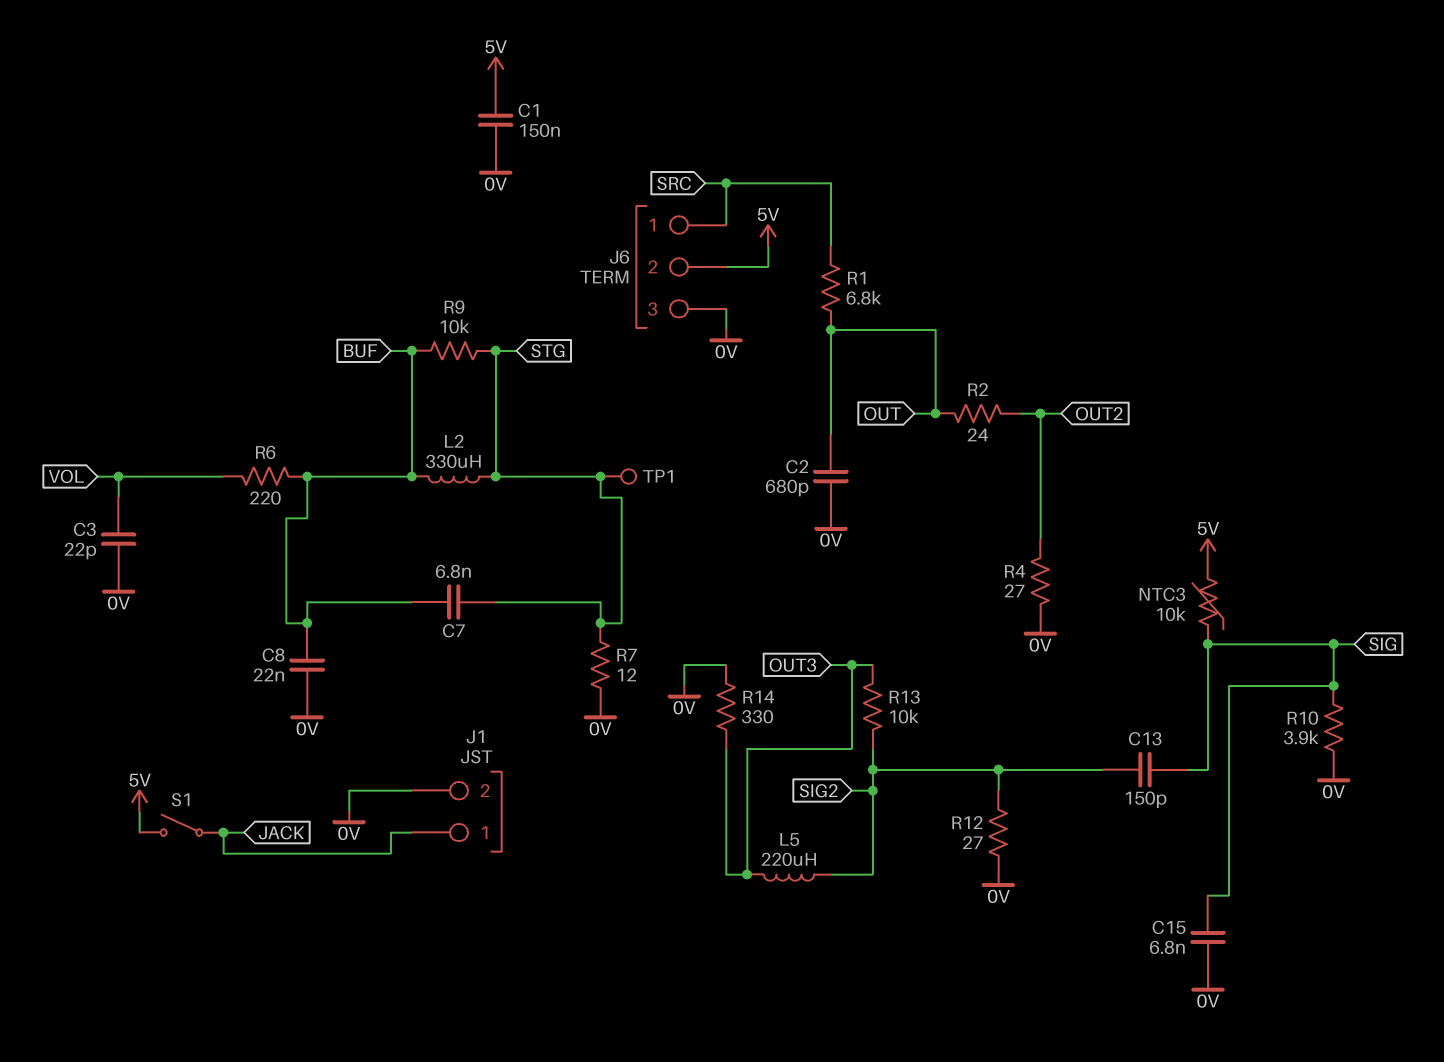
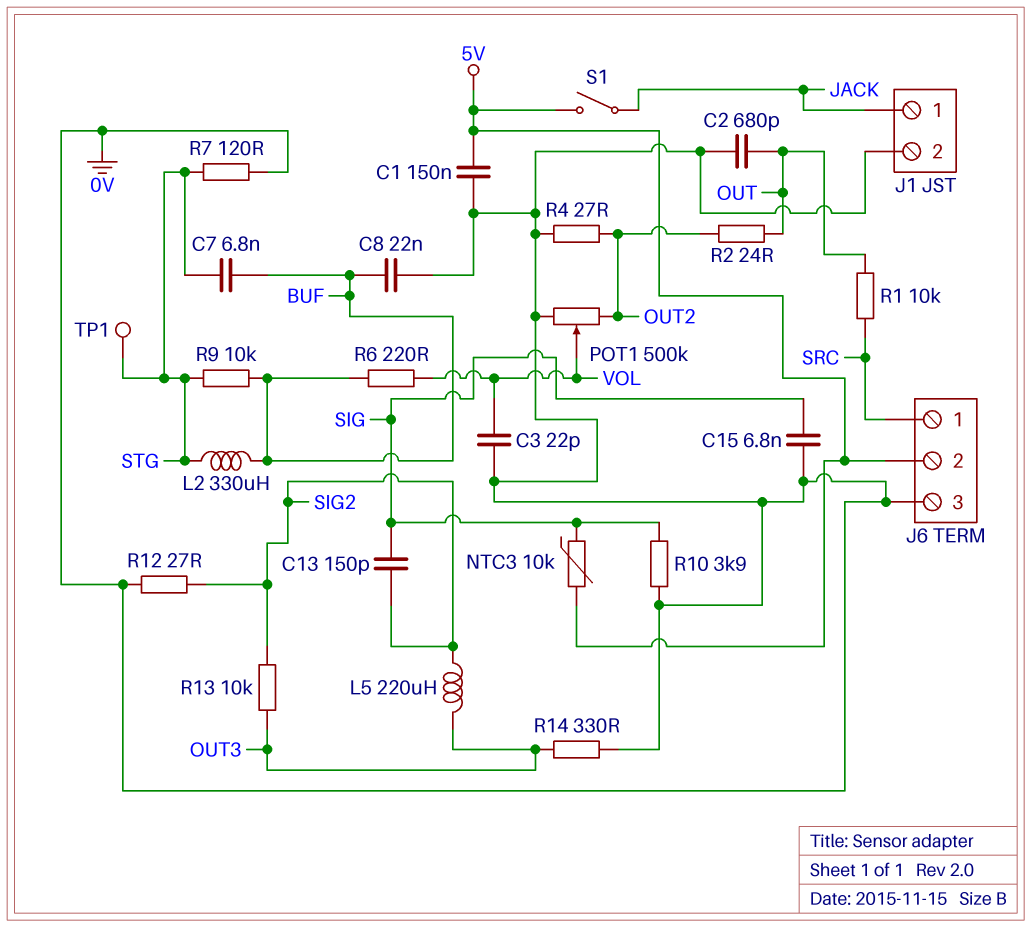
POT1: none -> 500k (0V, OUT2, wiper VOL)
R1: 6.8k (OUT, SRC) -> 10k (OUT, SRC)
R7: 12 (0V, STG) -> 120 (0V, STG)

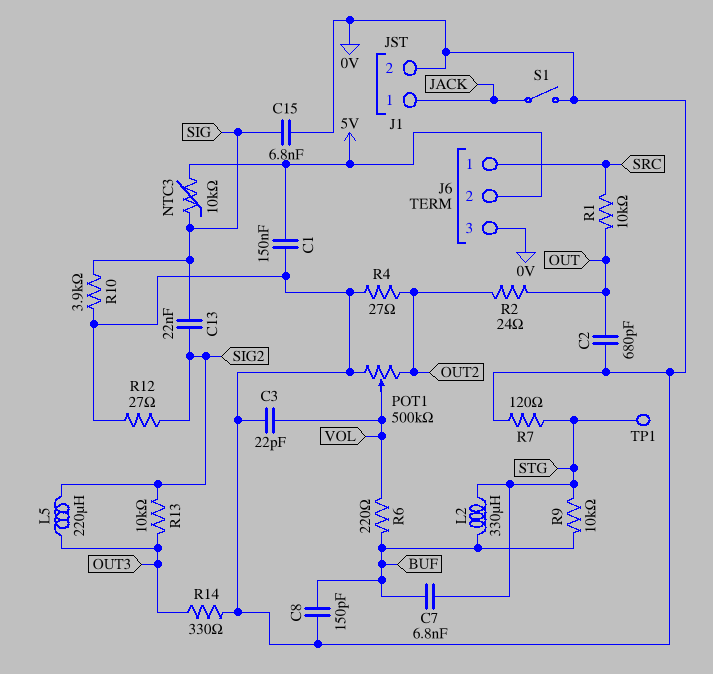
C8: 22nF (0V, BUF) -> 150pF (0V, BUF)
C13: 150pF (SIG, SIG2) -> 22nF (SIG, SIG2)
S1: switch (5V, JACK) -> switch (0V, JACK)

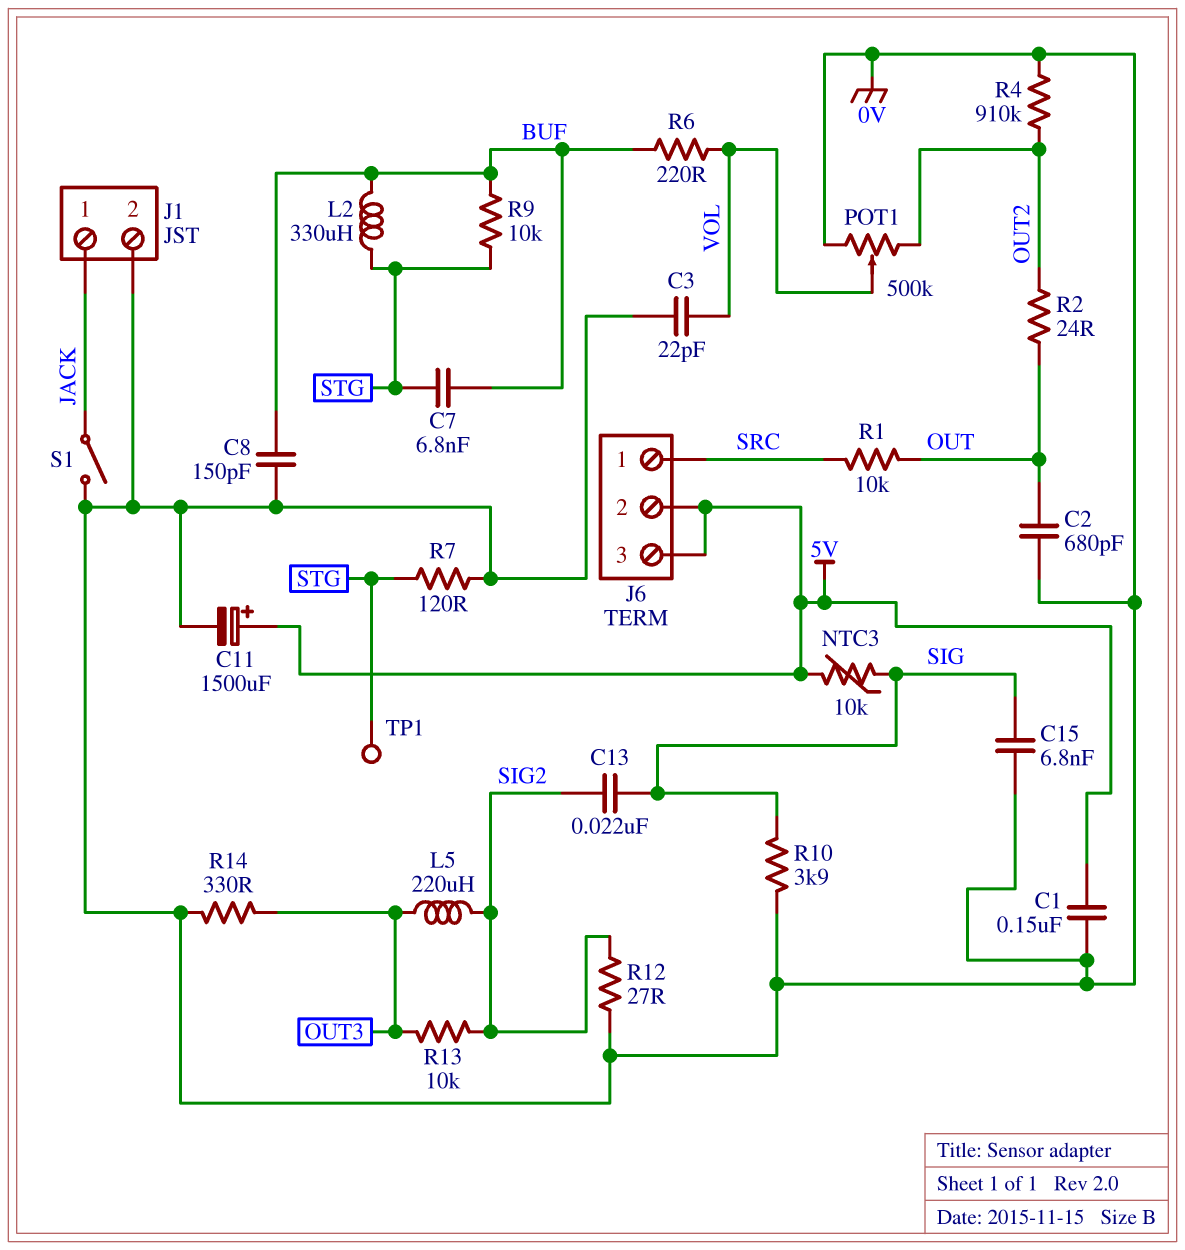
C11: none -> 1500uF (plus 5V, minus 0V)
J6 pin 3: 0V -> 5V
R4: 27 (0V, OUT2) -> 910k (0V, OUT2)

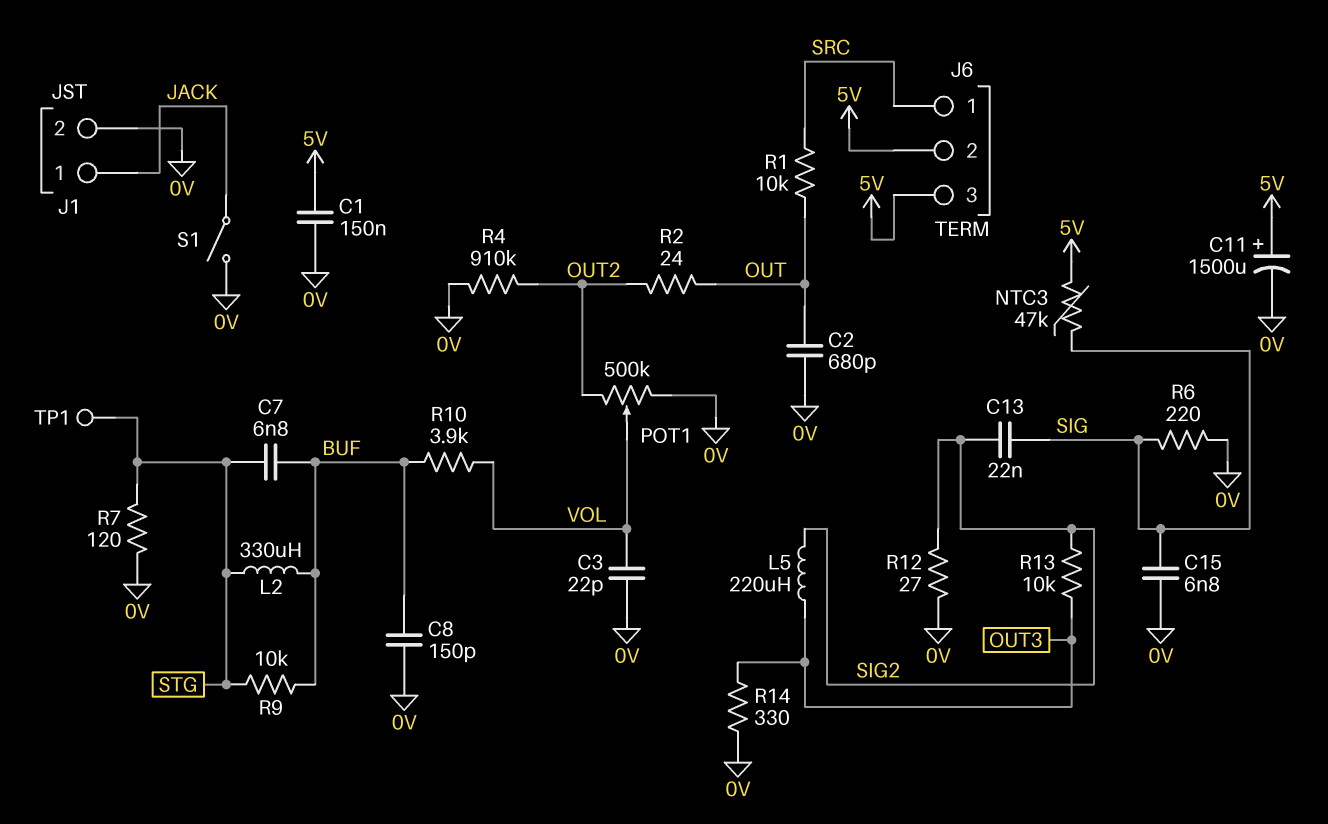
NTC3: 10k (5V, SIG) -> 47k (5V, SIG)
R6: 220 (BUF, VOL) -> 220 (0V, SIG)
R10: 3.9k (0V, SIG) -> 3.9k (BUF, VOL)

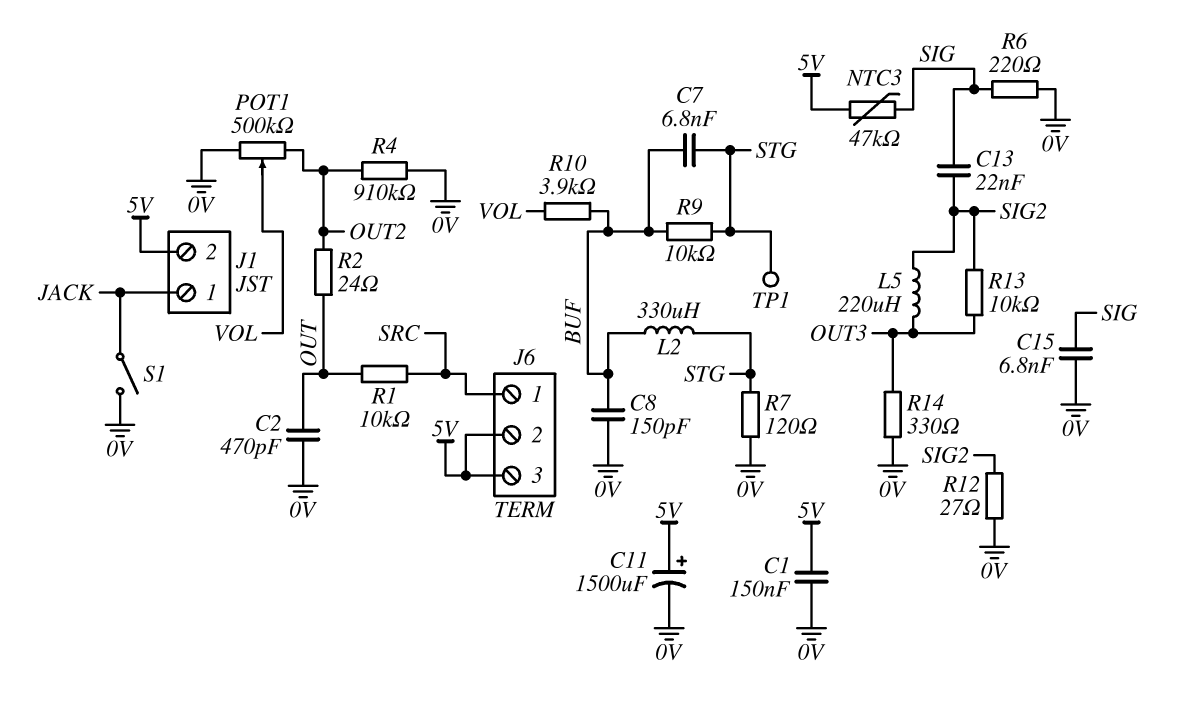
C2: 680pF (0V, OUT) -> 470pF (0V, OUT)
C3: 22pF (0V, VOL) -> none
J1 pin 2: 0V -> 5V

